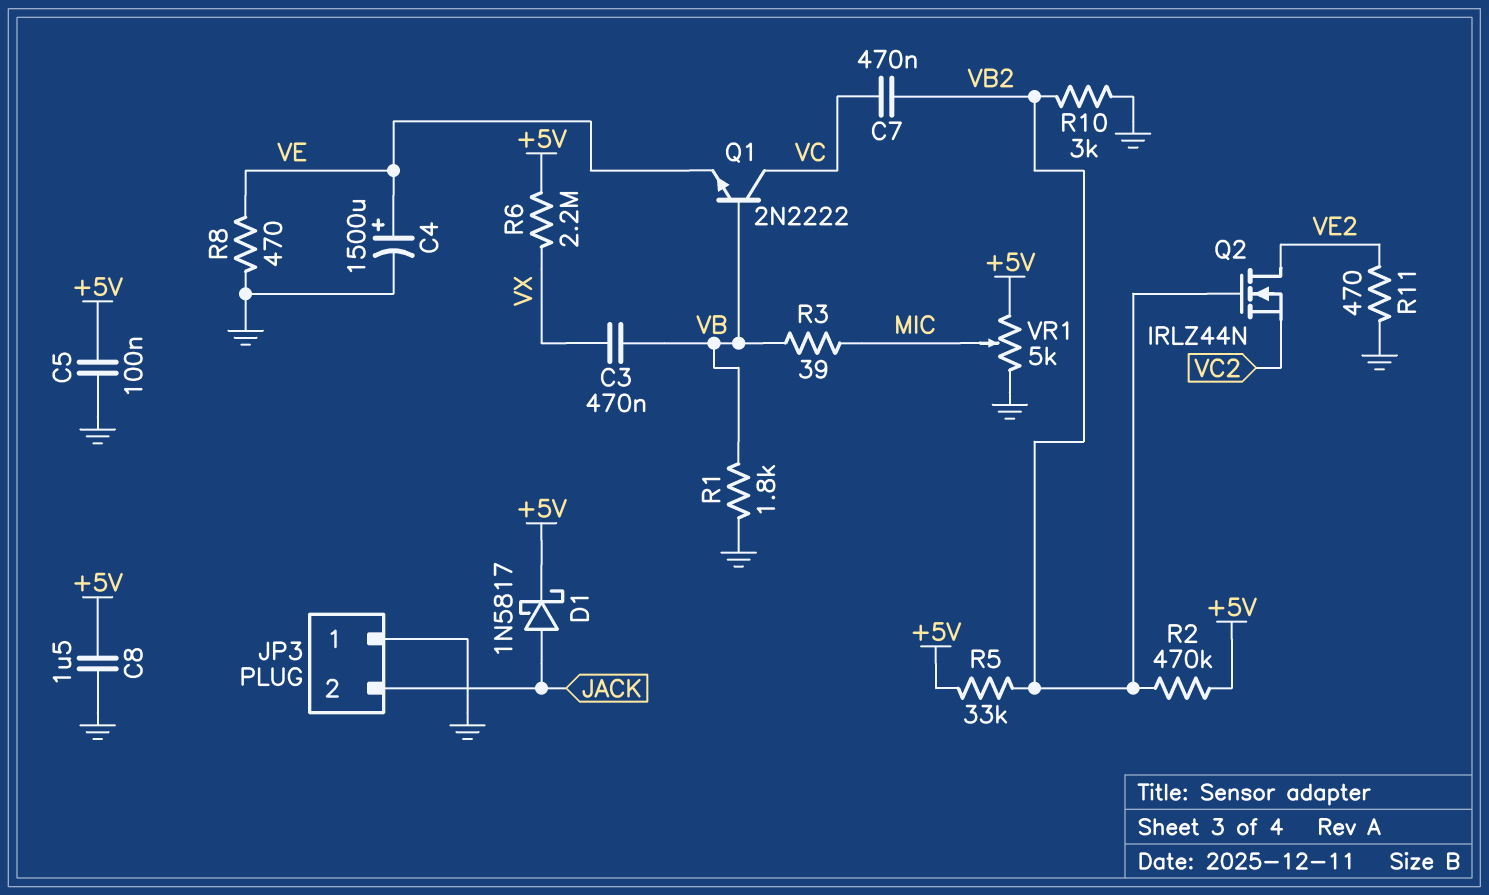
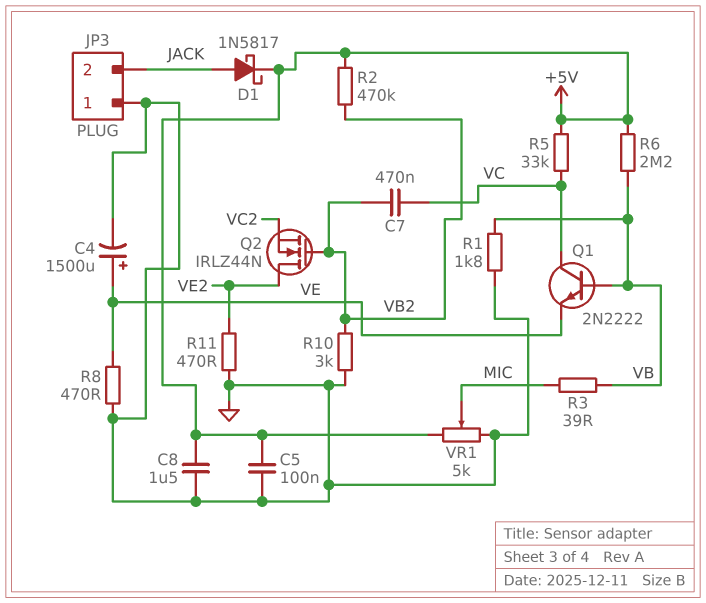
C3: 470nF (VB, VX) -> none
R5: 33k (+5V, VB2) -> 33k (+5V, VC)
R6: 2.2M (+5V, VX) -> 2.2M (+5V, VB)

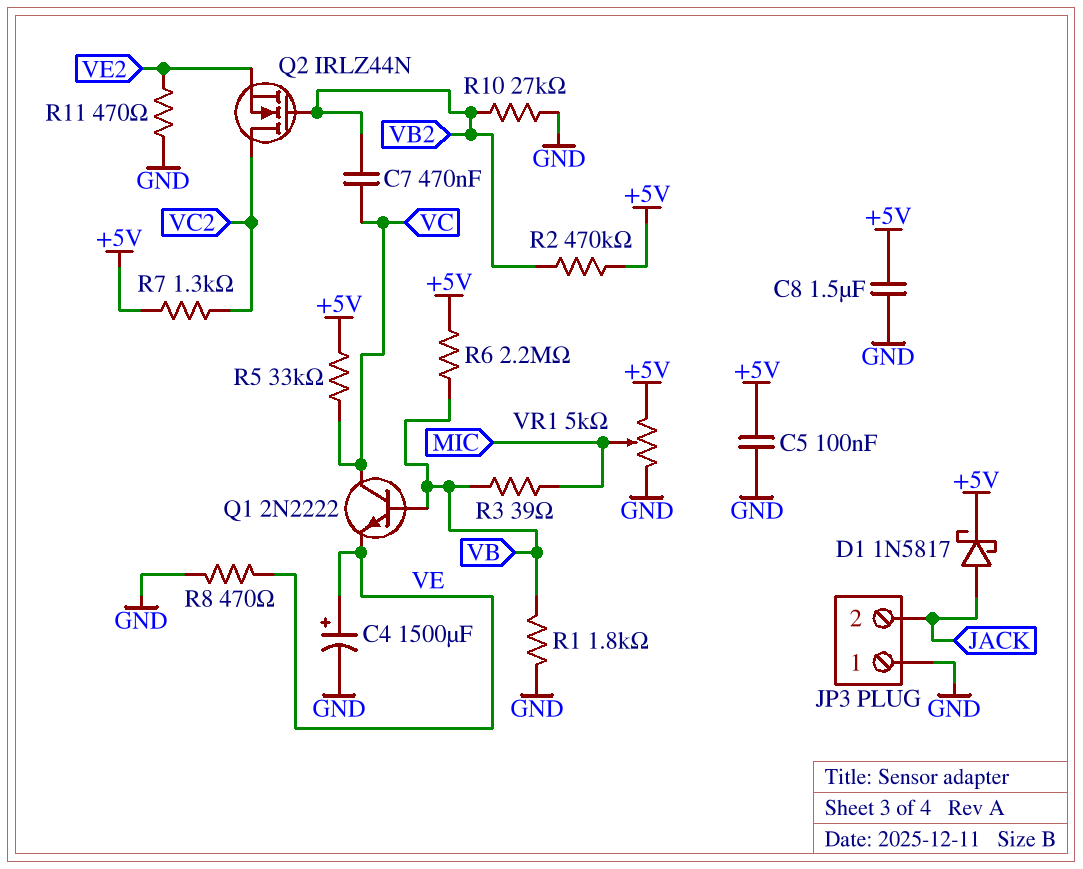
Q2: NMOS IRLZ44N (G VB2, D VE2, S VC2) -> NMOS IRLZ44N (G VB2, D VC2, S VE2)
R7: none -> 1.3k (+5V, VC2)
R10: 3k (GND, VB2) -> 27k (GND, VB2)

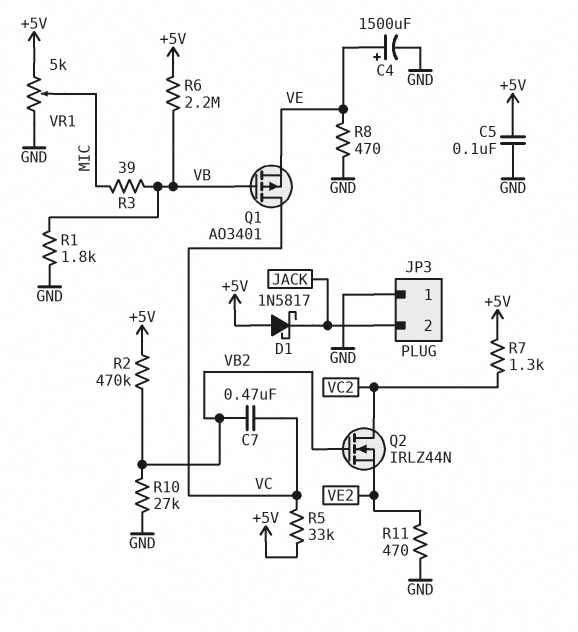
C8: 1.5uF (+5V, GND) -> none
D1: schottky 1N5817 (A JACK, K +5V) -> schottky 1N5817 (A +5V, K JACK)
Q1: NPN 2N2222 (B VB, C VC, E VE) -> PMOS AO3401 (G VB, D VC, S VE)

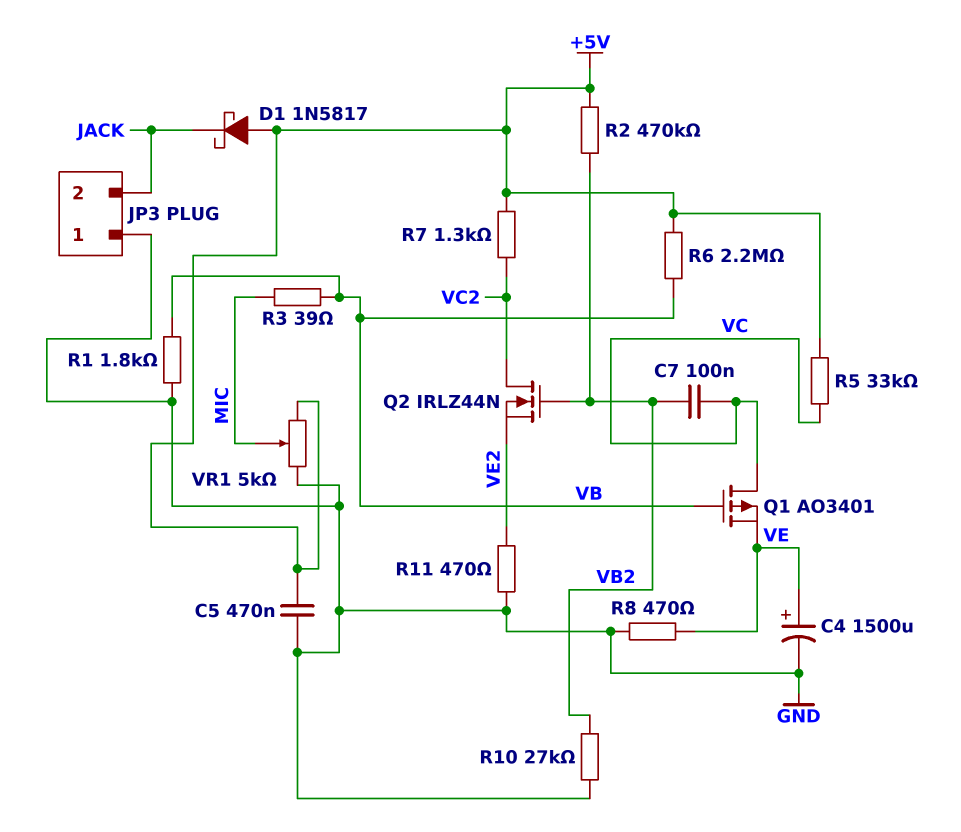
C5: 100nF (+5V, GND) -> 470nF (+5V, GND)
C7: 470nF (VB2, VC) -> 100nF (VB2, VC)

